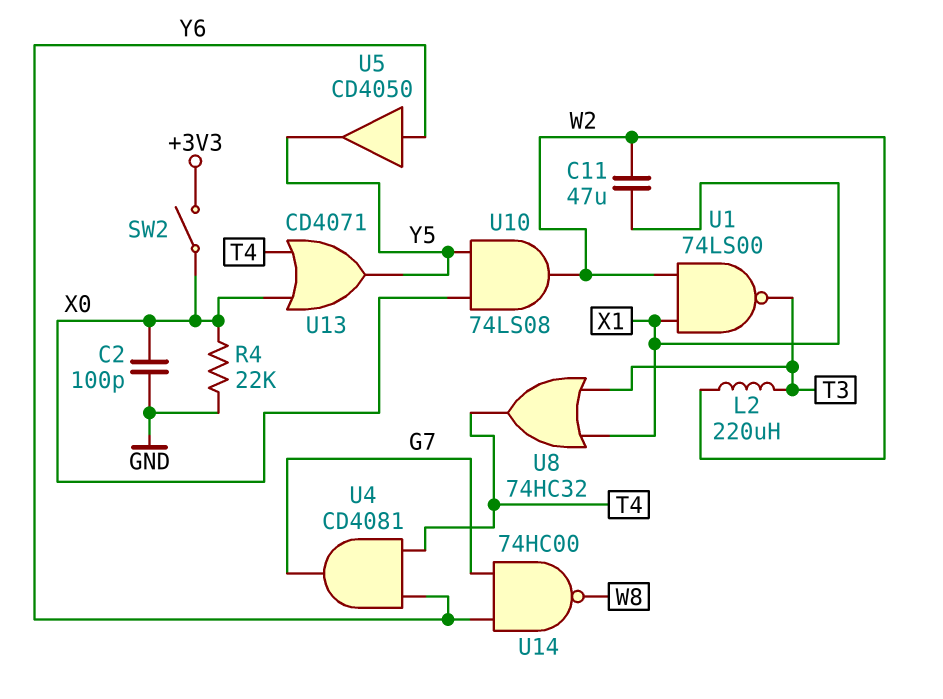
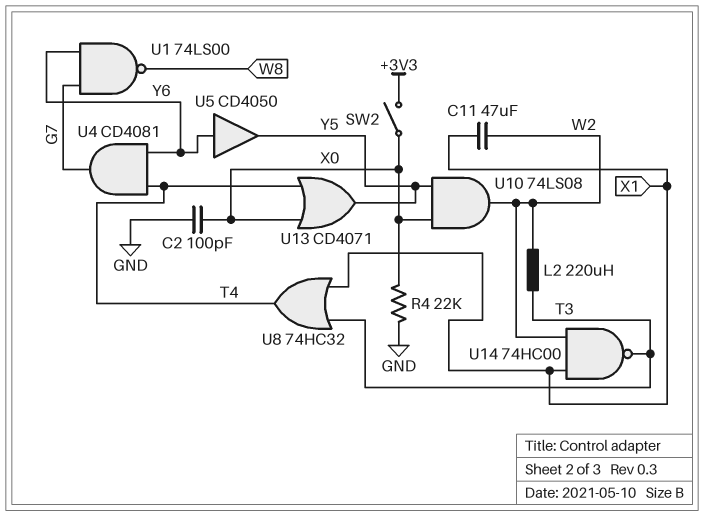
U1: NAND 74LS00 (in W2, in X1, out T3) -> NAND 74LS00 (in G7, in Y6, out W8)
U14: NAND 74HC00 (in G7, in Y6, out W8) -> NAND 74HC00 (in W2, in X1, out T3)

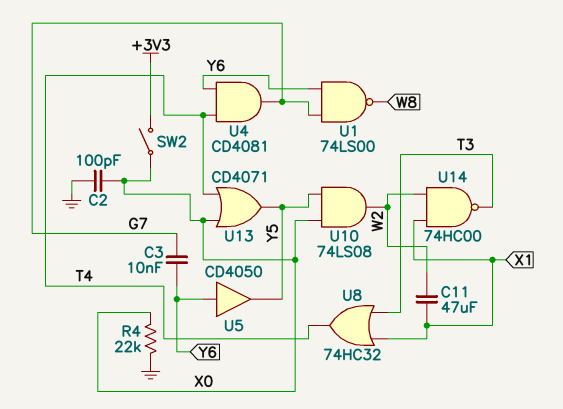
C3: none -> 10nF (G7, Y6)
L2: 220uH (T3, W2) -> none

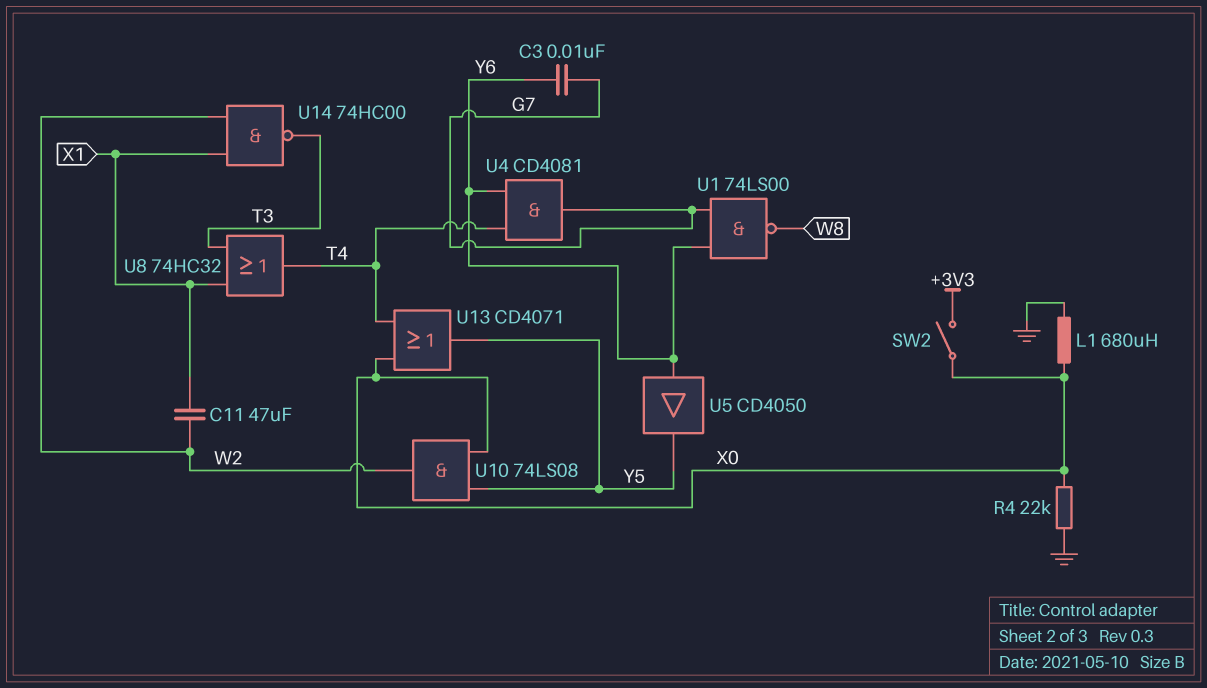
C2: 100pF (GND, X0) -> none
L1: none -> 680uH (GND, X0)

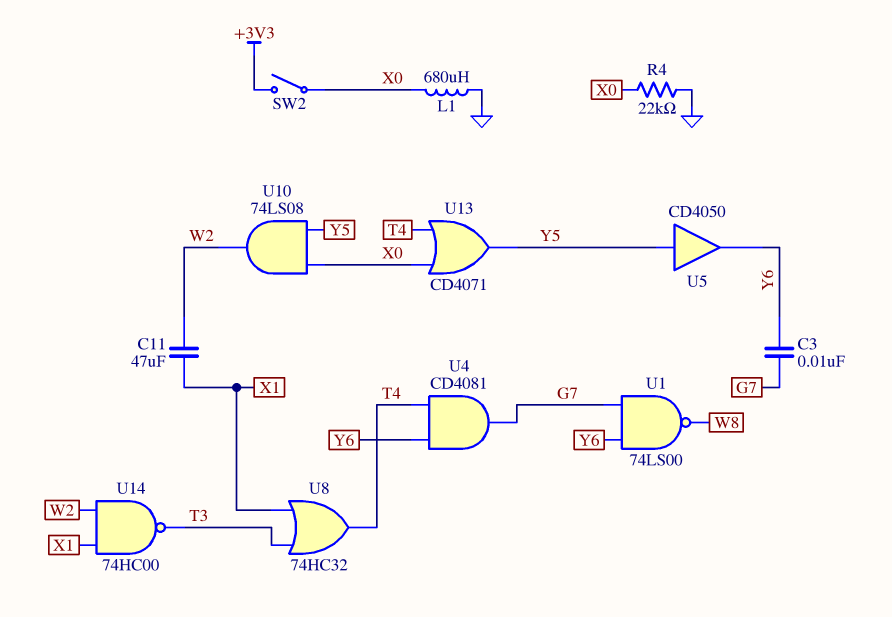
U5: buffer CD4050 (in Y6, out Y5) -> buffer CD4050 (in Y5, out Y6)

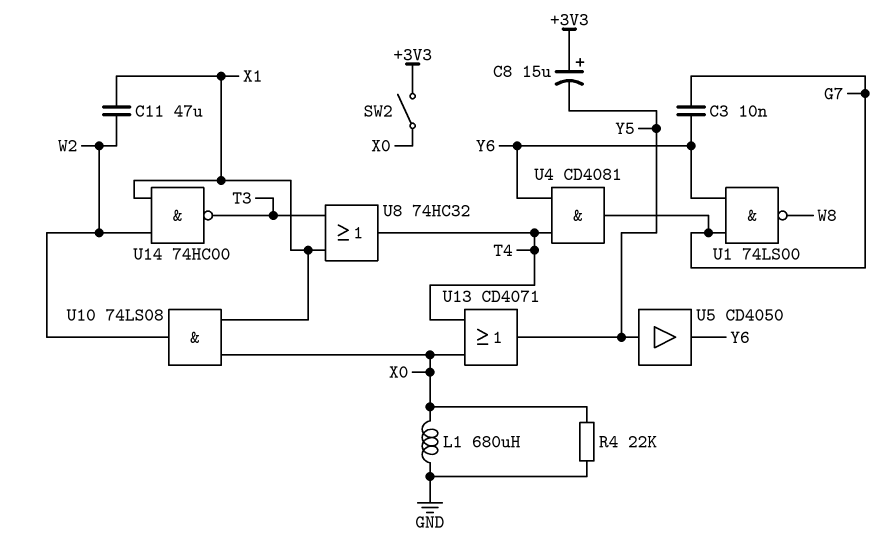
C8: none -> 15uF (plus +3V3, minus Y5)
U10: AND 74LS08 (in X0, in Y5, out W2) -> AND 74LS08 (in X0, in X1, out W2)

